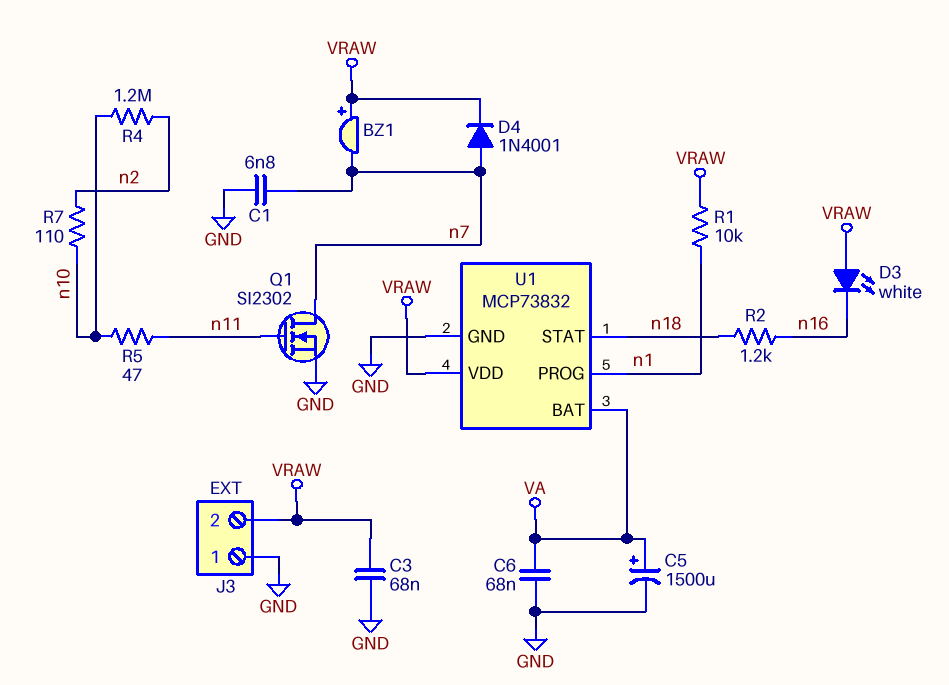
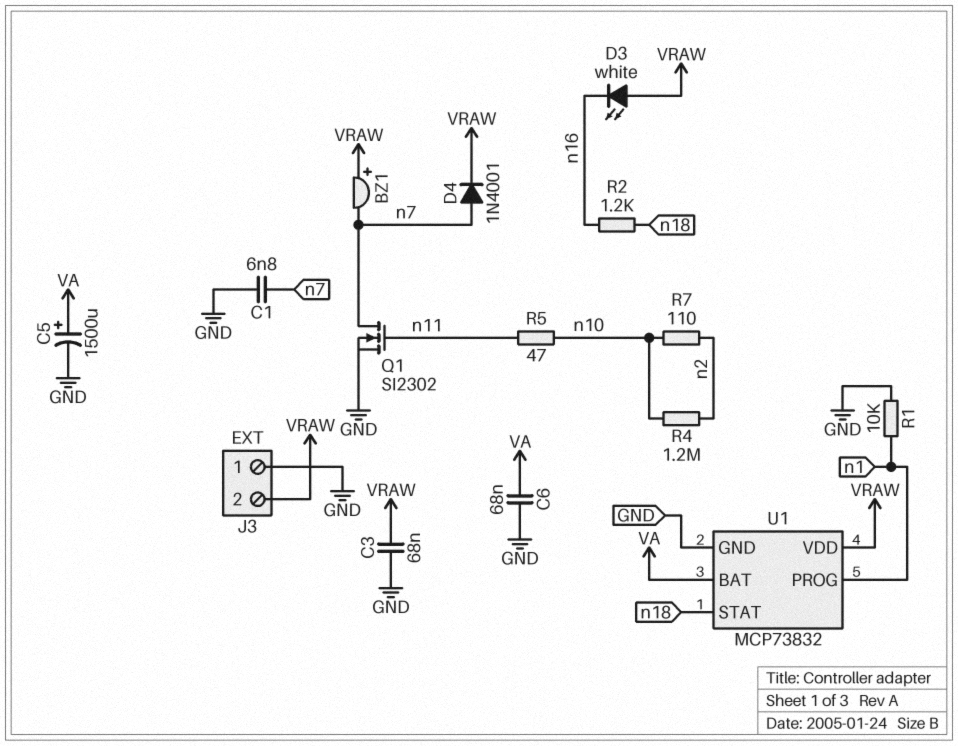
R1: 10k (VRAW, n1) -> 10k (GND, n1)

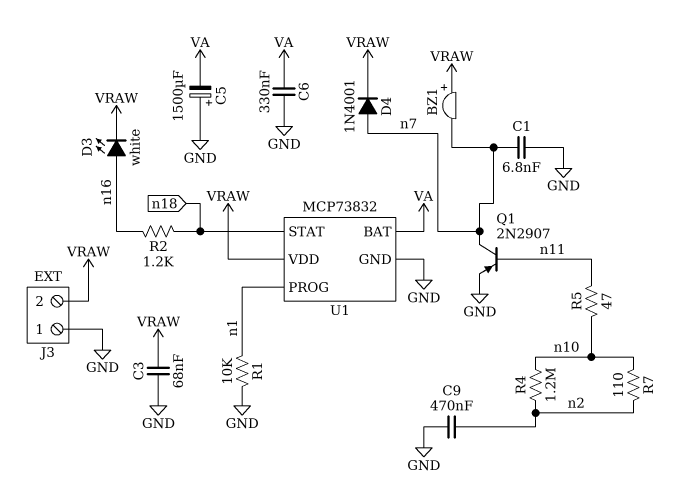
C5: 1500uF (plus VA, minus GND) -> 1500uF (plus GND, minus VA)
C6: 68nF (GND, VA) -> 330nF (GND, VA)
C9: none -> 470nF (GND, n2)
D3: LED white (A VRAW, K n16) -> LED white (A n16, K VRAW)
Q1: NMOS SI2302 (G n11, D n7, S GND) -> PNP 2N2907 (B n11, C n7, E GND)

